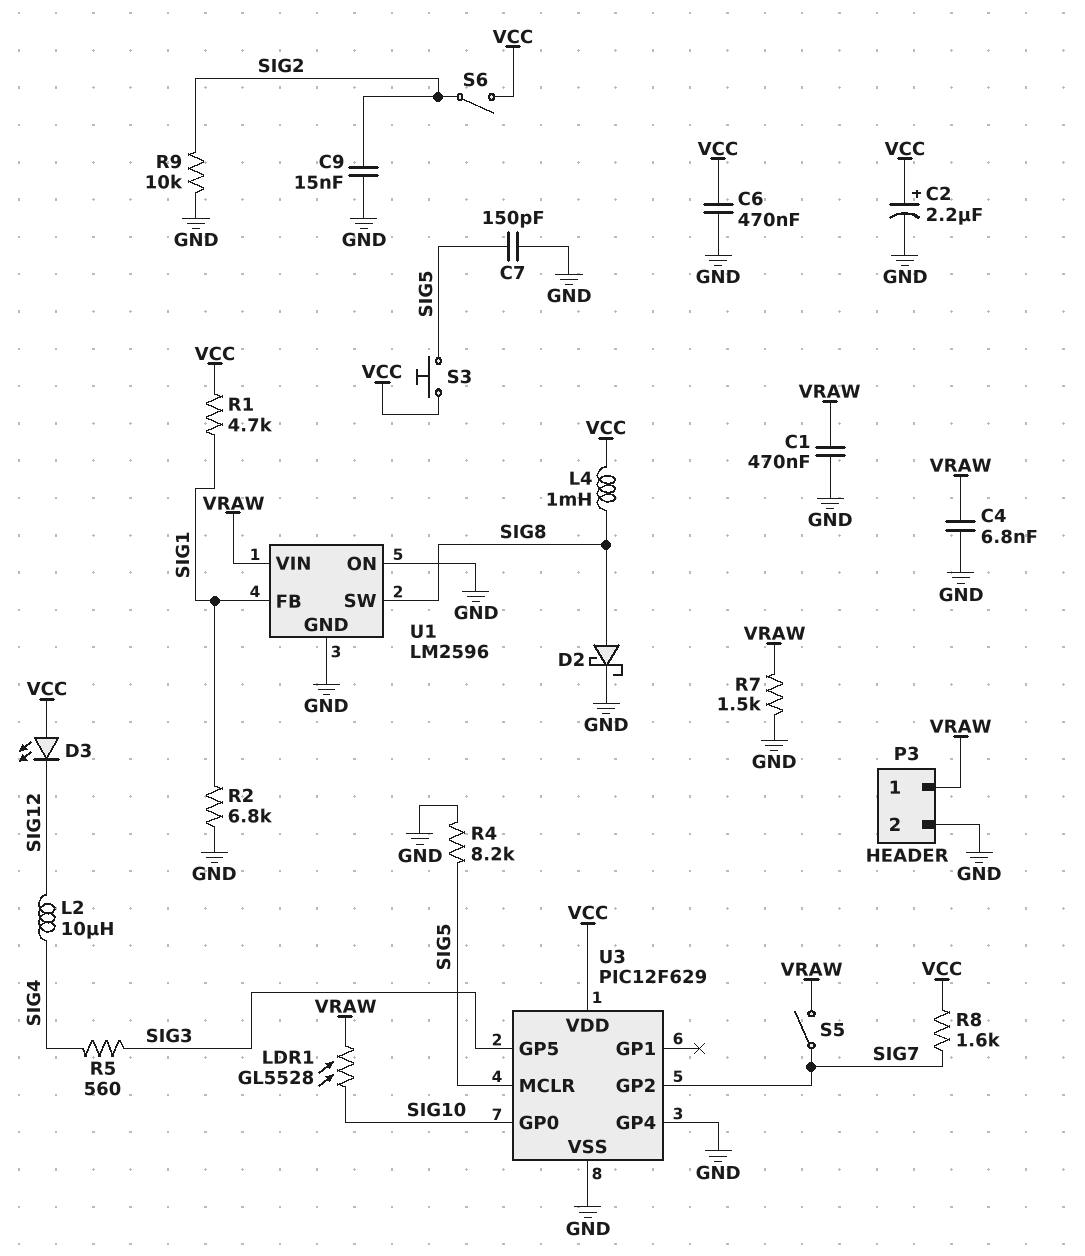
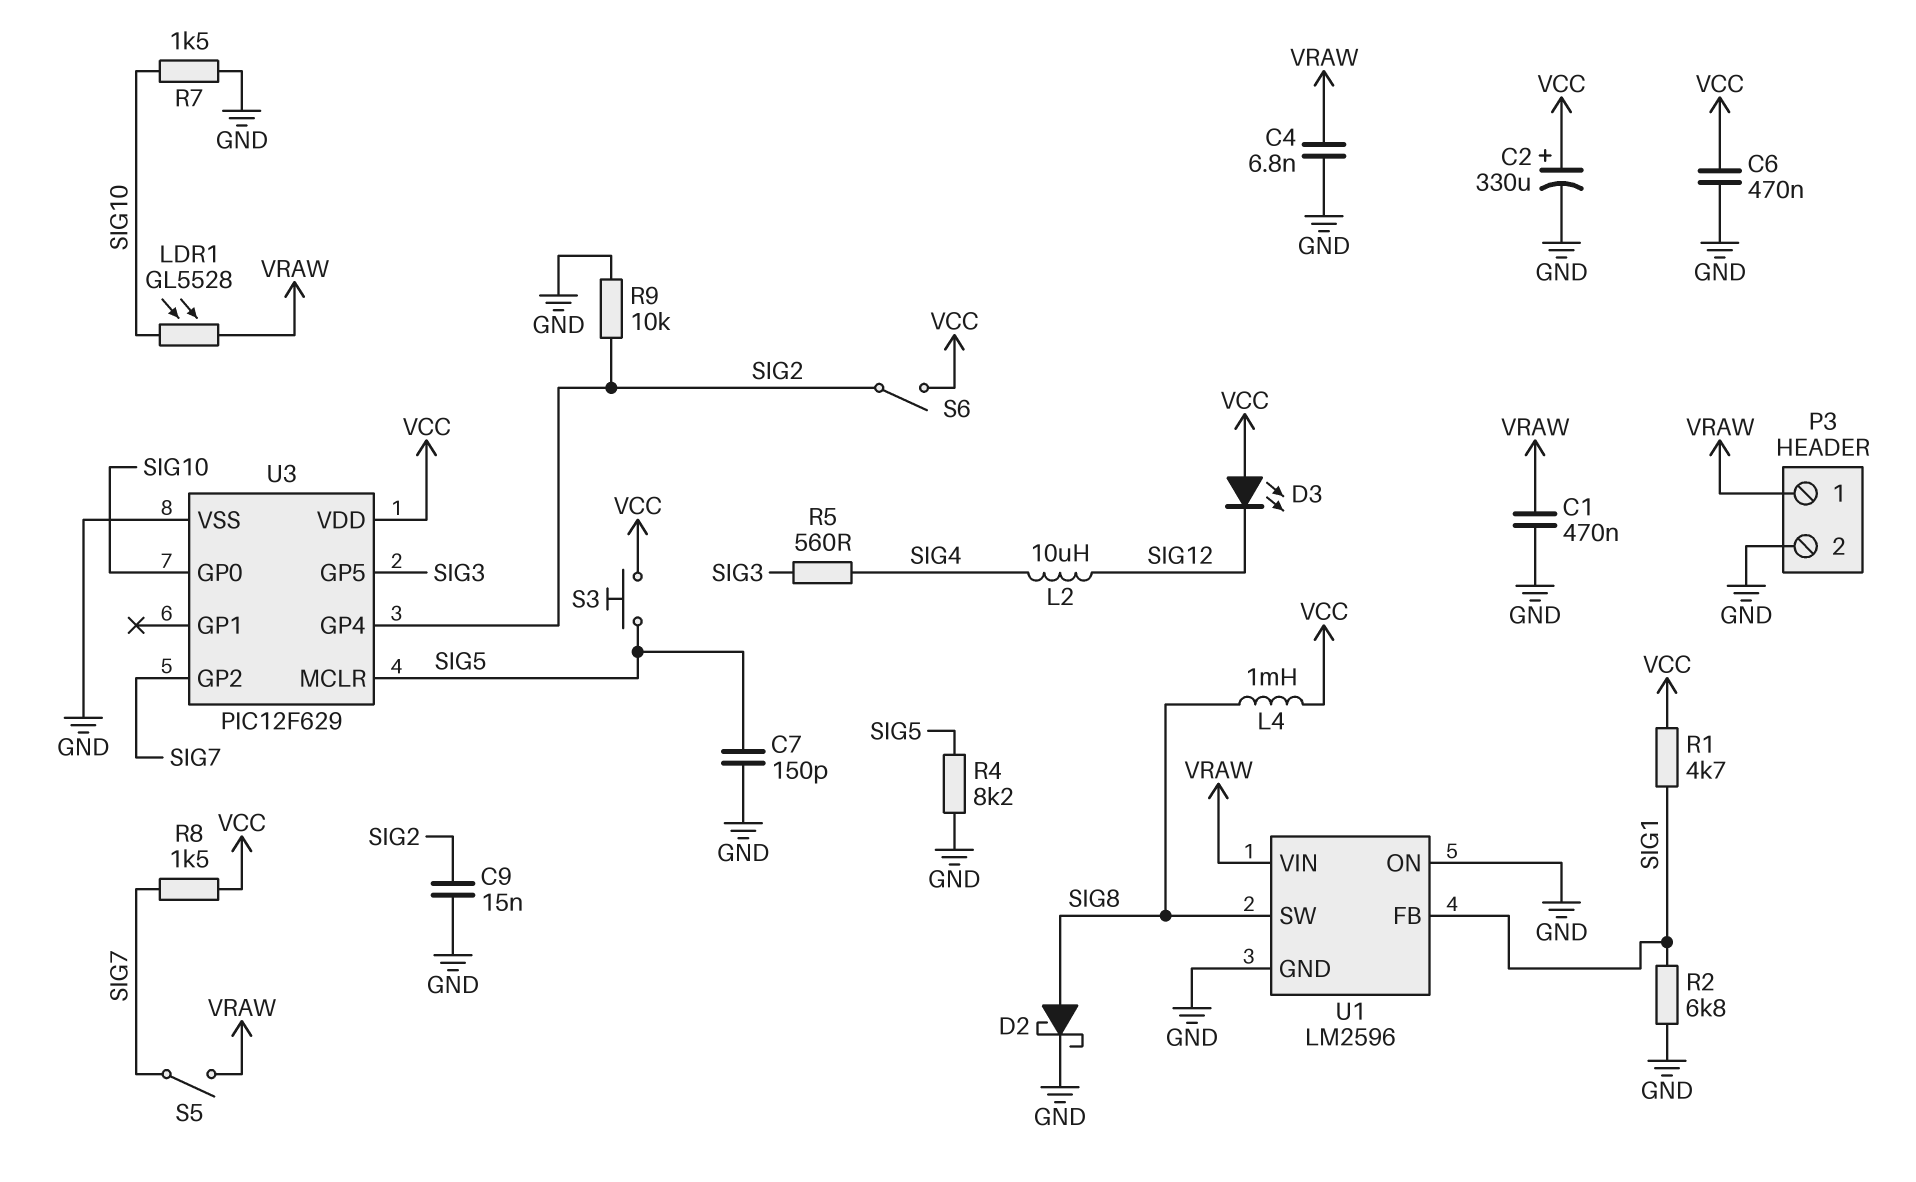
C2: 2.2uF (plus VCC, minus GND) -> 330uF (plus VCC, minus GND)
R7: 1.5k (GND, VRAW) -> 1.5k (GND, SIG10)
R8: 1.6k (SIG7, VCC) -> 1.5k (SIG7, VCC)
U3 pin GP4: GND -> SIG2

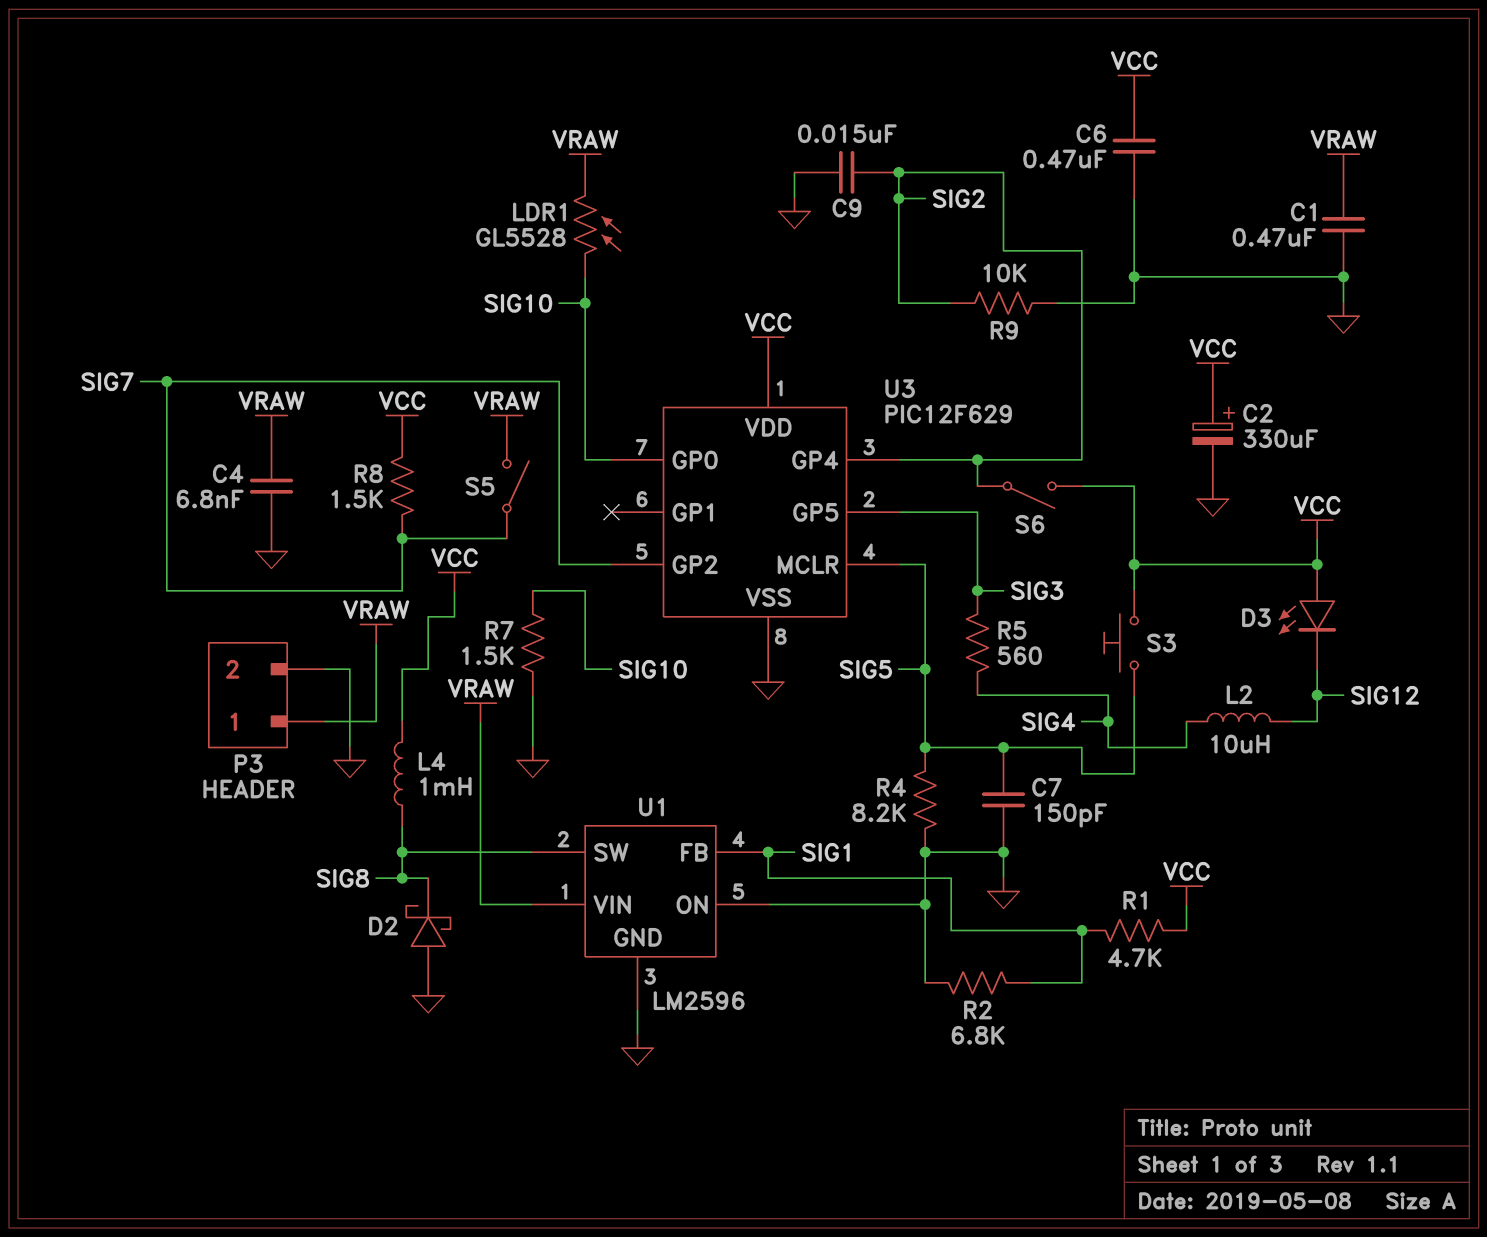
D2: schottky (A SIG8, K GND) -> schottky (A GND, K SIG8)

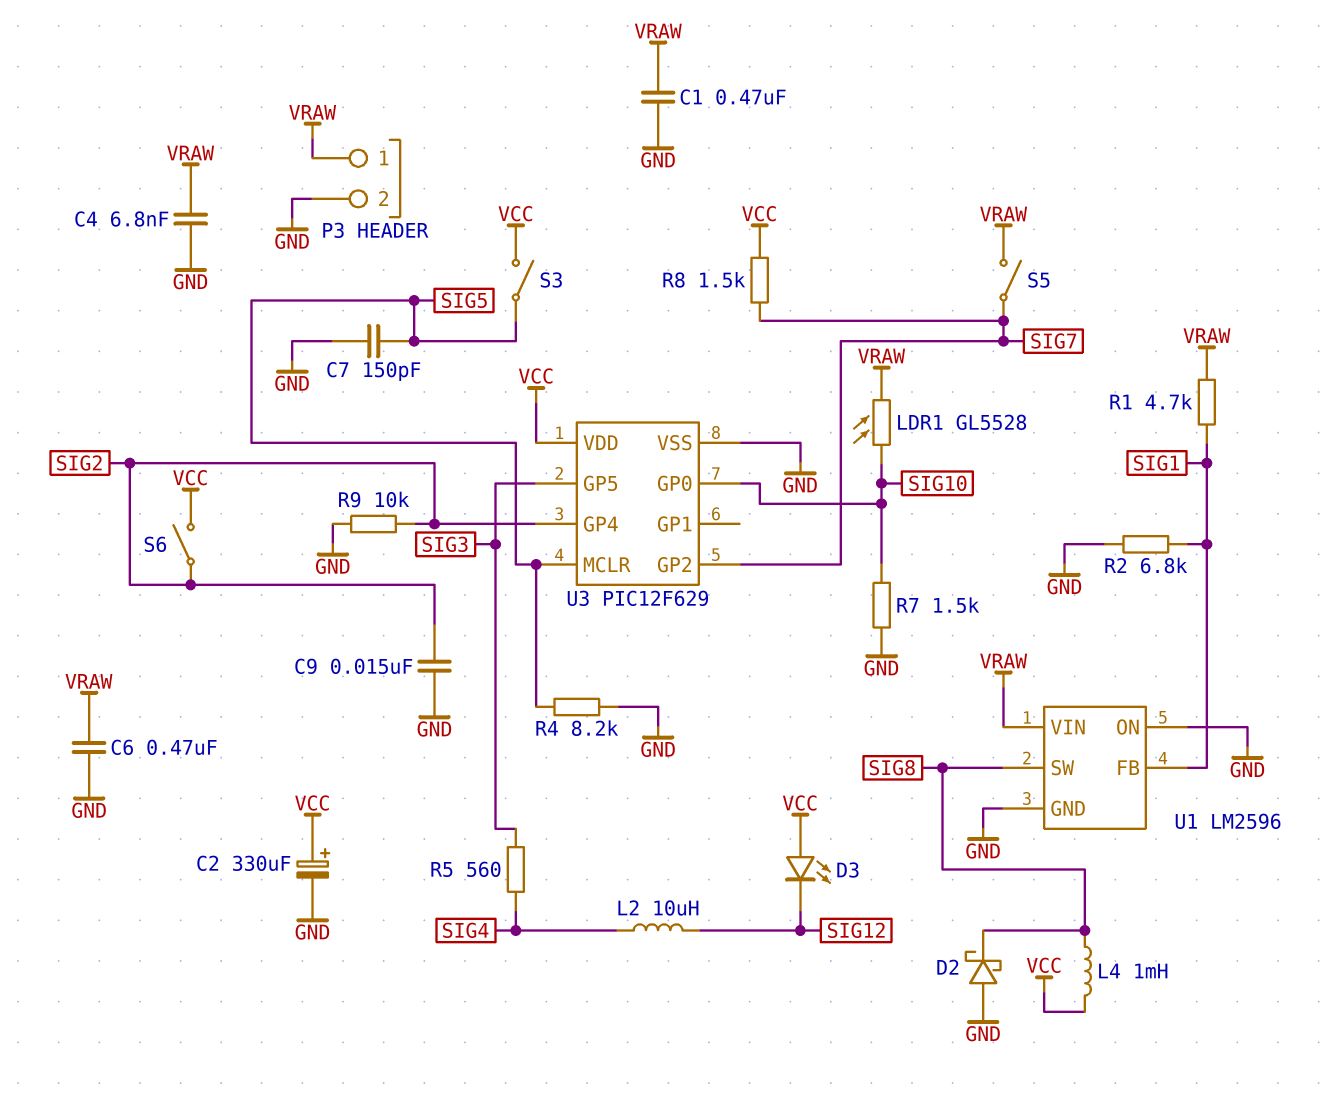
C6: 470nF (GND, VCC) -> 470nF (GND, VRAW)
R1: 4.7k (SIG1, VCC) -> 4.7k (SIG1, VRAW)
S3: button (SIG5, VCC) -> switch (SIG5, VCC)

